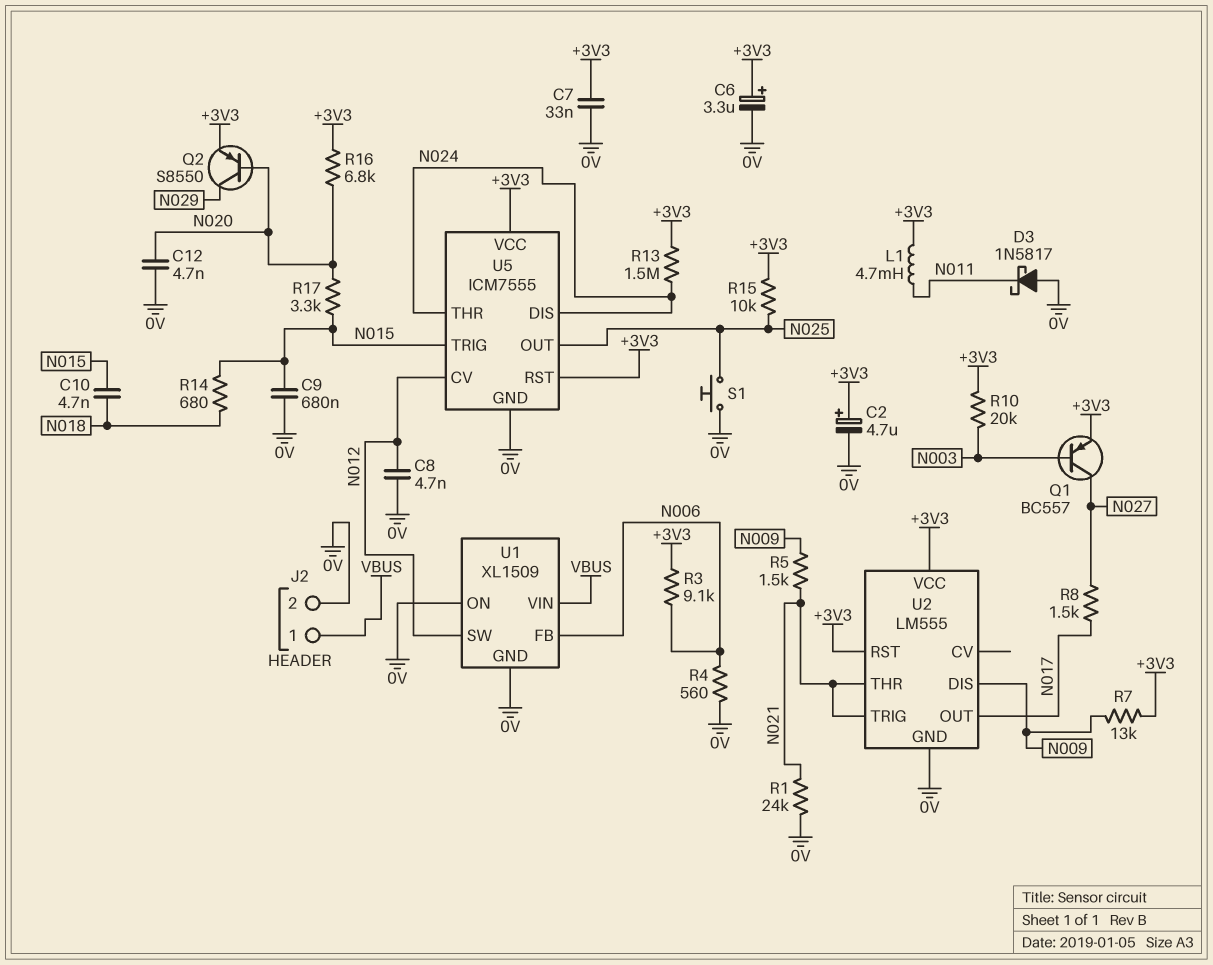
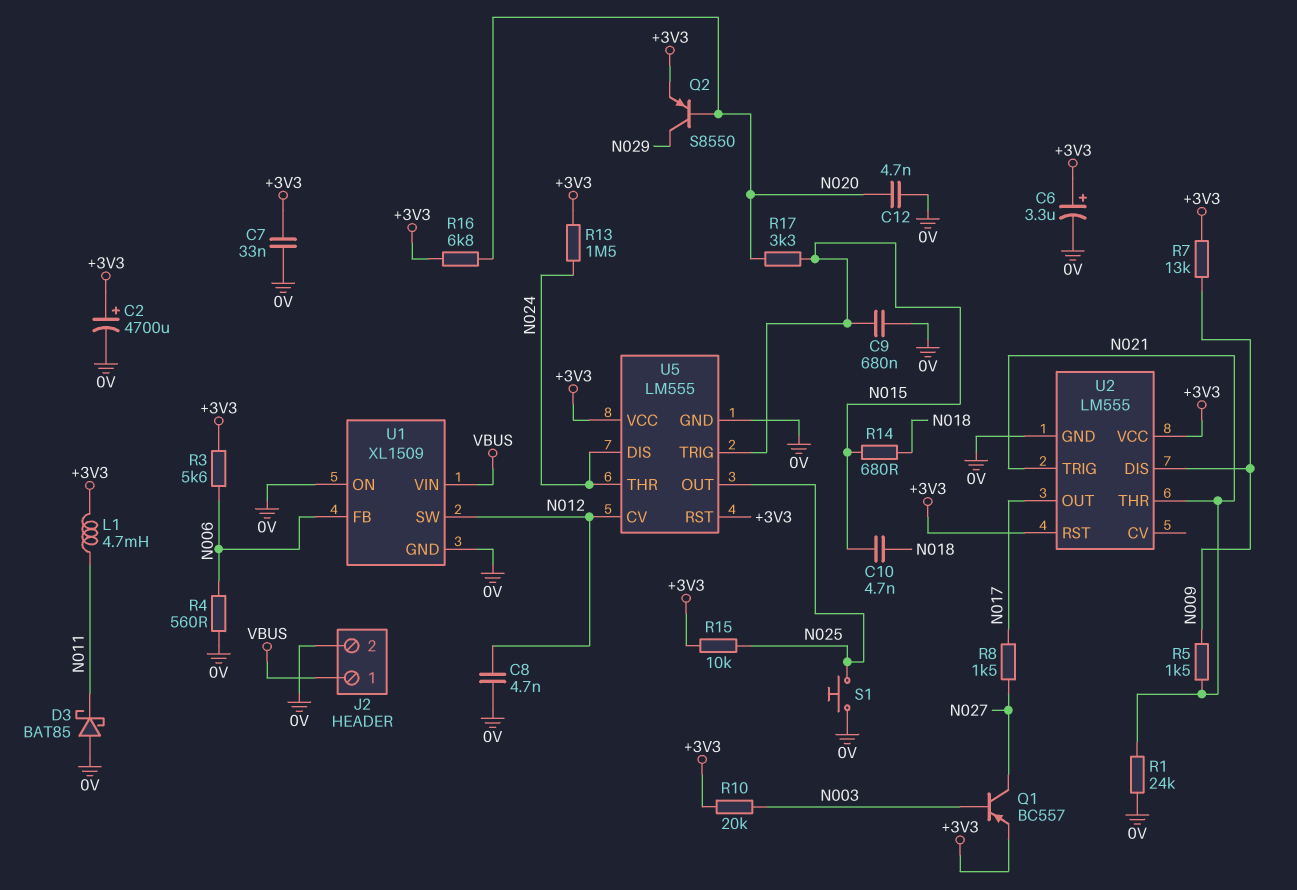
C2: 4.7uF (plus +3V3, minus 0V) -> 4700uF (plus +3V3, minus 0V)
D3: schottky 1N5817 (A 0V, K N011) -> schottky BAT85 (A 0V, K N011)
R3: 9.1k (+3V3, N006) -> 5.6k (+3V3, N006)
U5: ICM7555 -> LM555

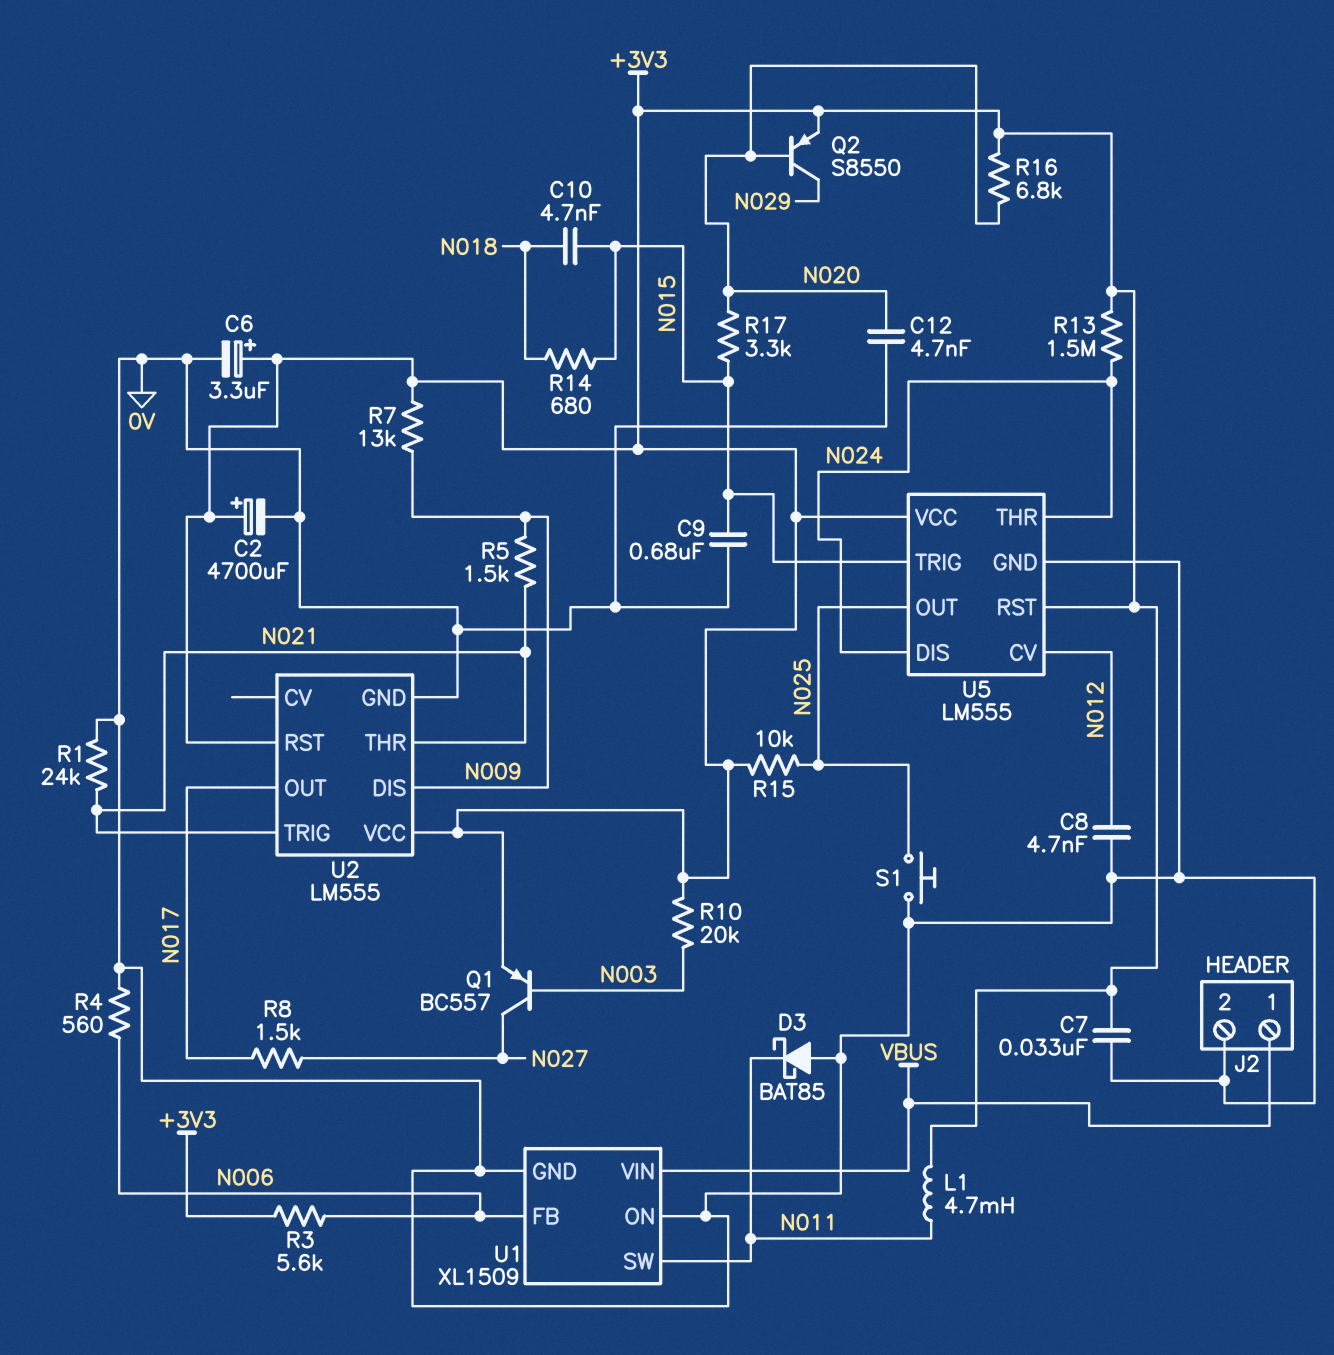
U1 pin SW: N012 -> N011

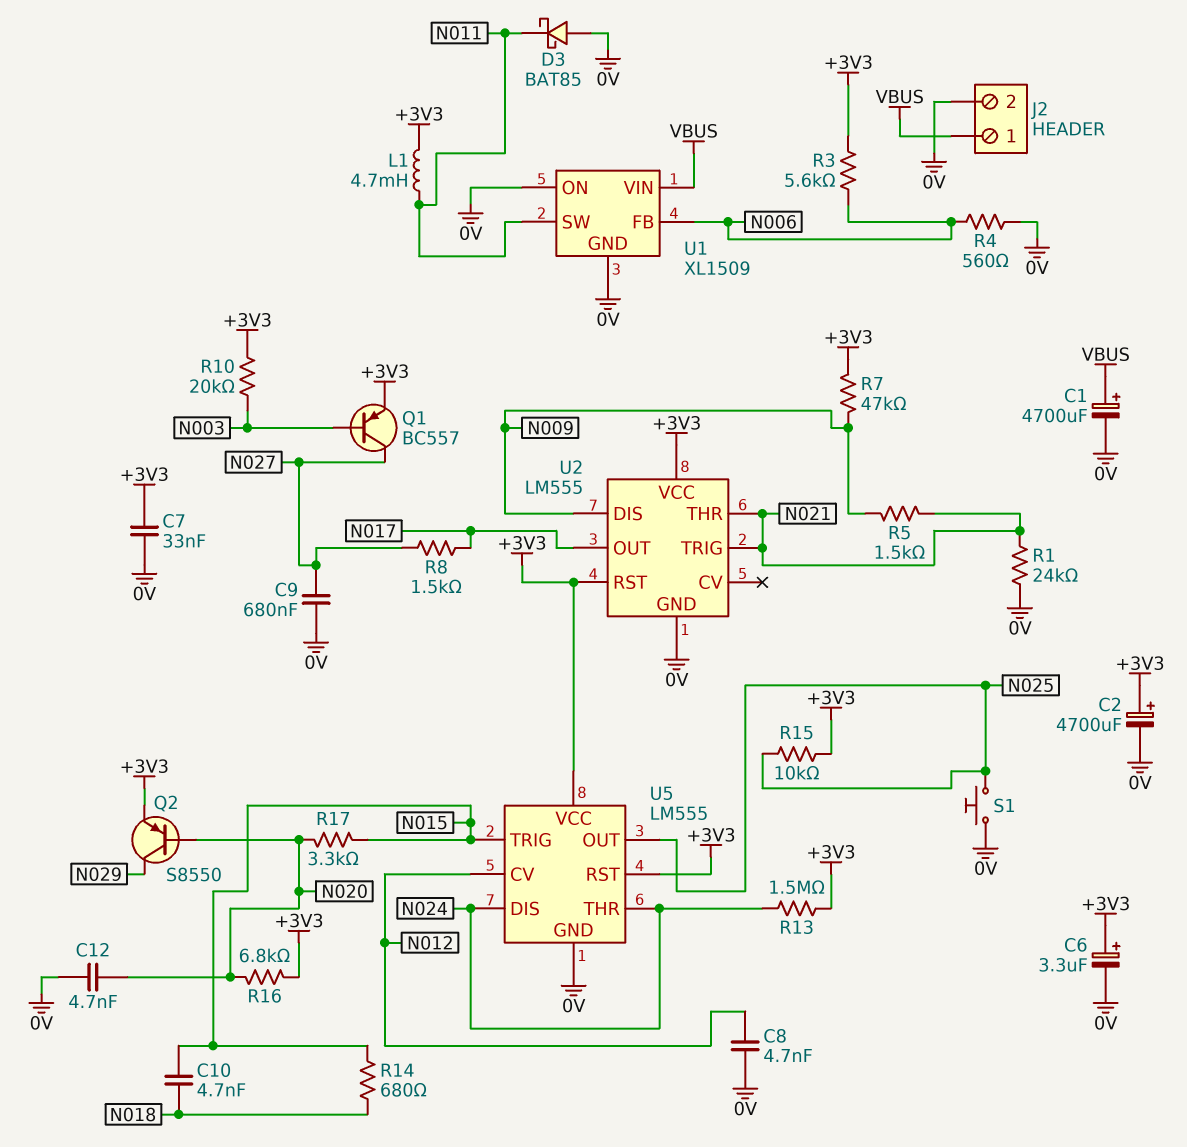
C1: none -> 4700uF (plus VBUS, minus 0V)
C9: 680nF (0V, N015) -> 680nF (0V, N027)
R7: 13k (+3V3, N009) -> 47k (+3V3, N009)

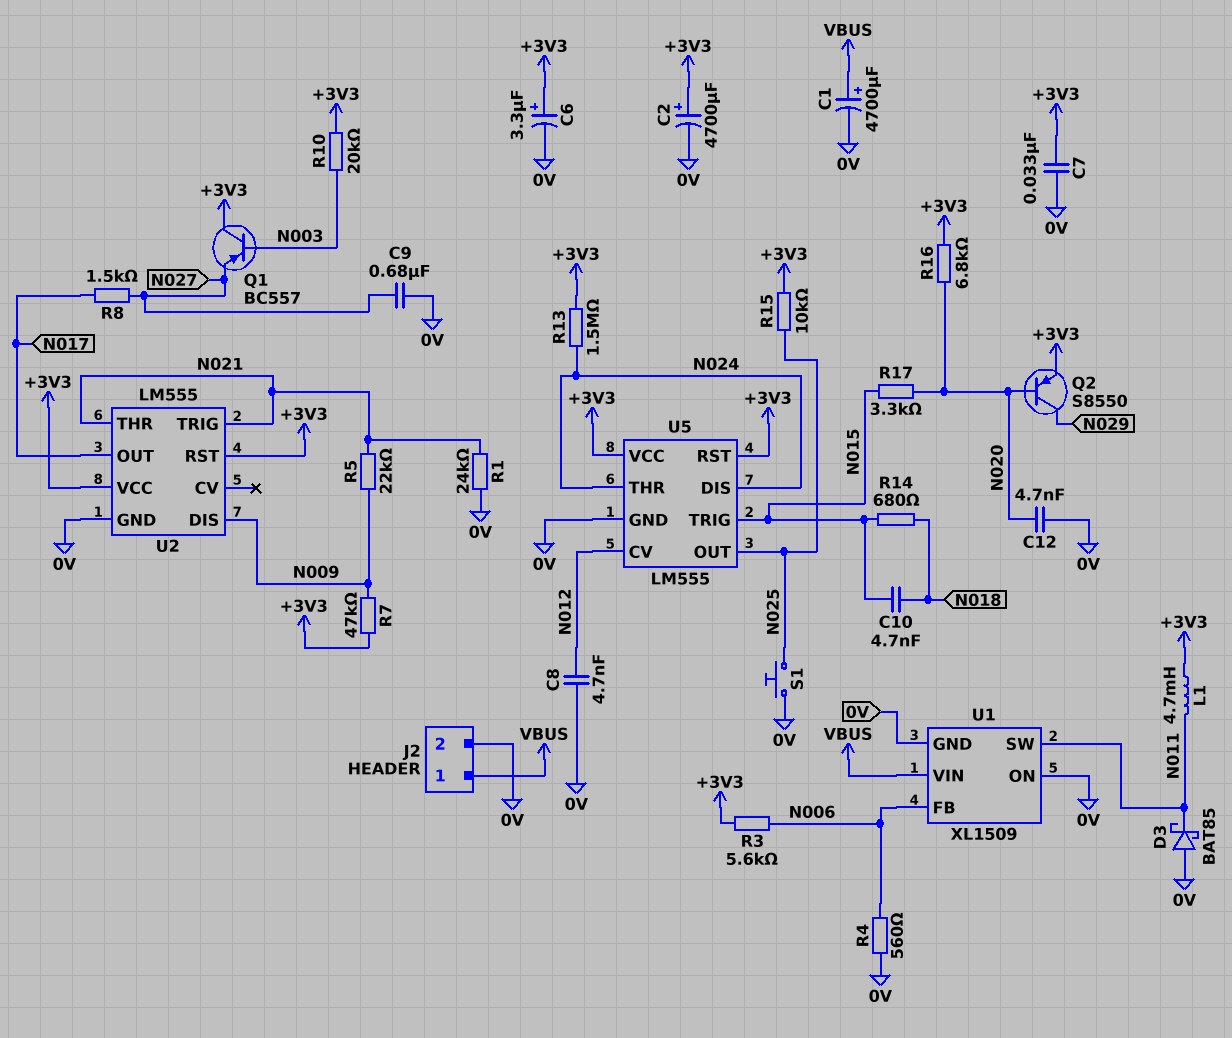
Q1: PNP BC557 (B N003, C N027, E +3V3) -> PNP BC557 (B N003, C +3V3, E N027)
R5: 1.5k (N009, N021) -> 22k (N009, N021)

